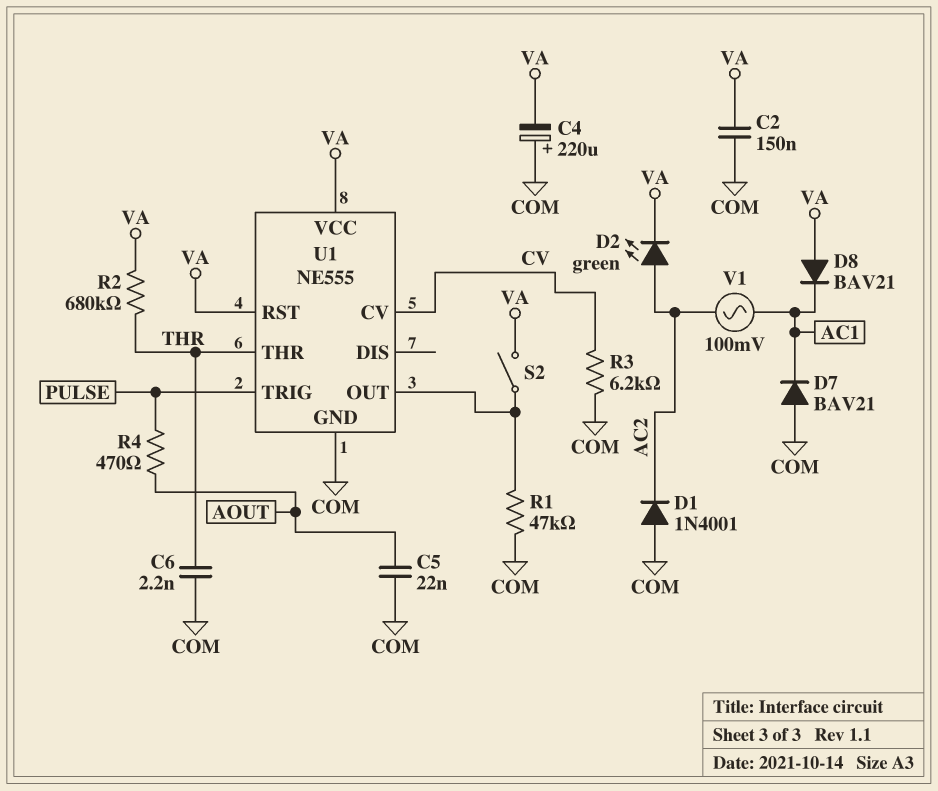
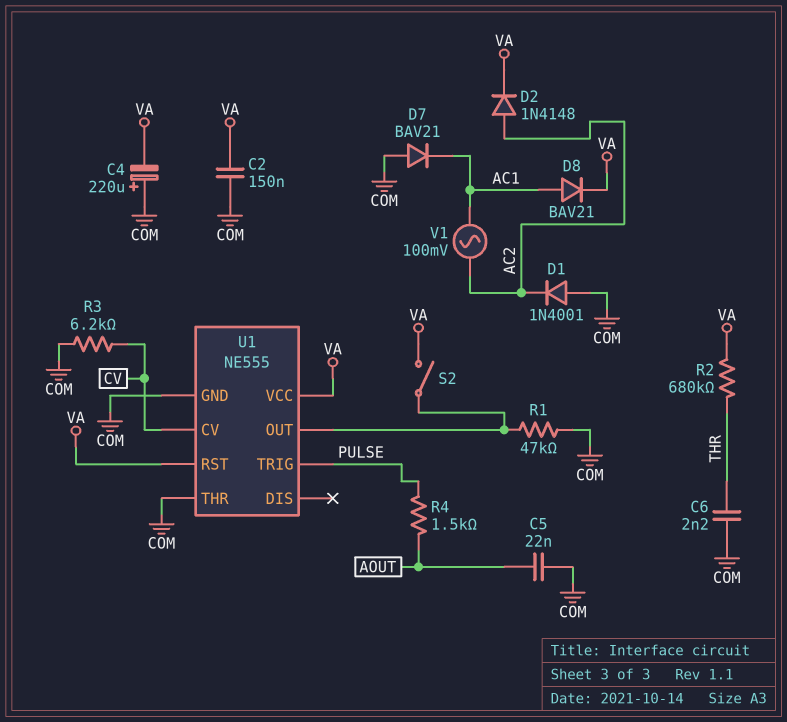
D2: LED green (A AC2, K VA) -> diode 1N4148 (A AC2, K VA)
D8: diode BAV21 (A VA, K AC1) -> diode BAV21 (A AC1, K VA)
R4: 470 (AOUT, PULSE) -> 1.5k (AOUT, PULSE)
U1 pin THR: THR -> COM

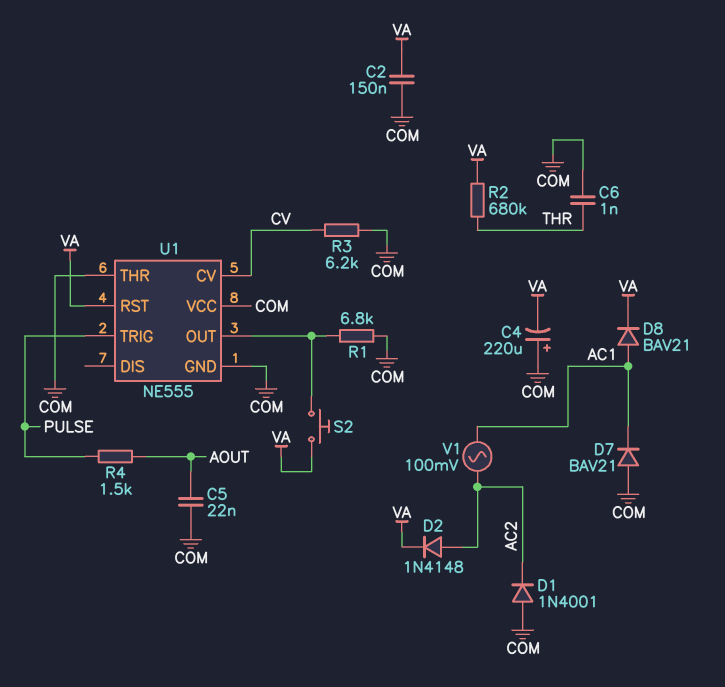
C6: 2.2nF (COM, THR) -> 1nF (COM, THR)
R1: 47k (COM, U1/OUT) -> 6.8k (COM, U1/OUT)
S2: switch (U1/OUT, VA) -> button (U1/OUT, VA)
U1 pin VCC: VA -> COM

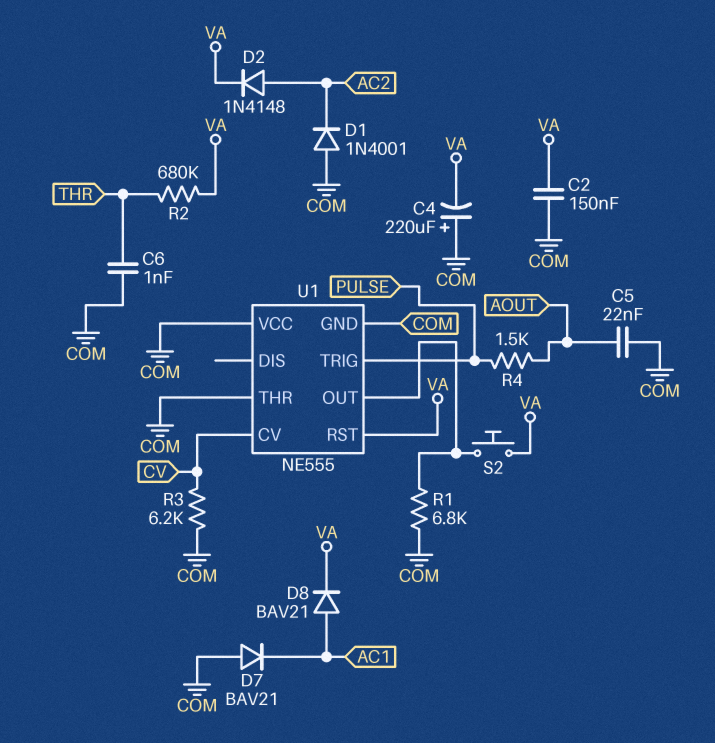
V1: AC 100mV (AC1, AC2) -> none

